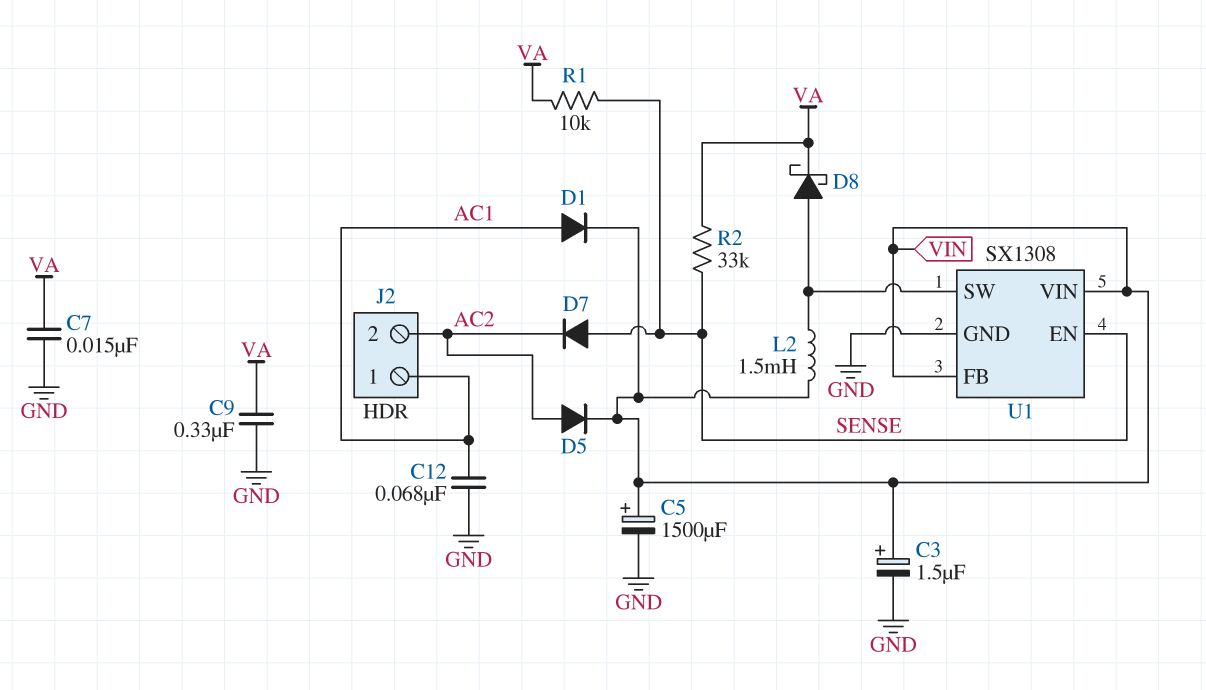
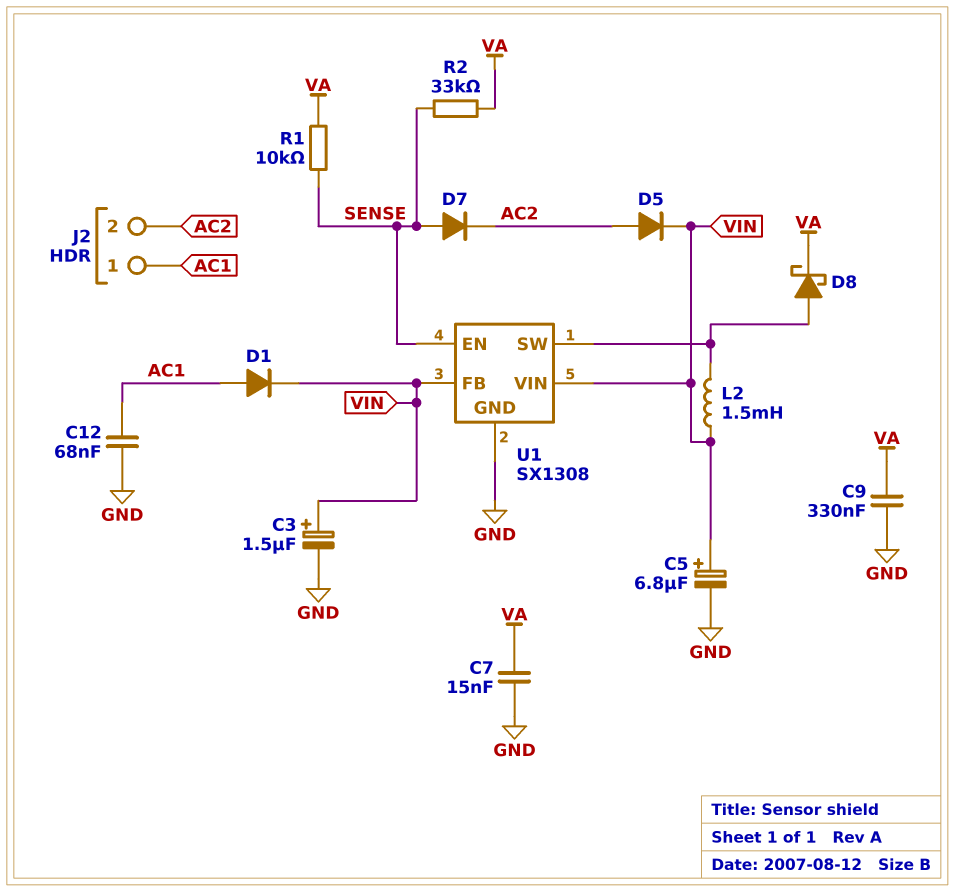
C5: 1500uF (plus VIN, minus GND) -> 6.8uF (plus VIN, minus GND)

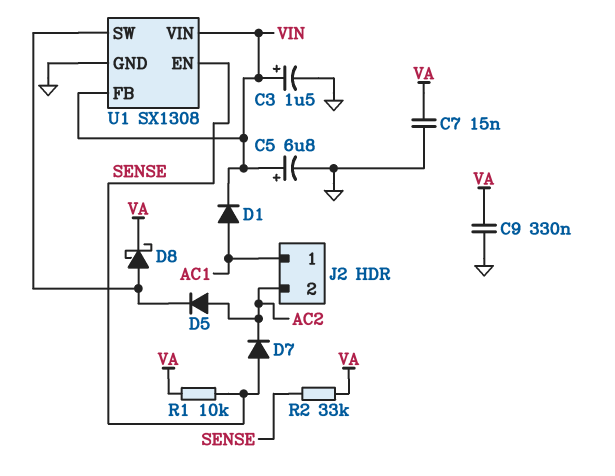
C12: 68nF (AC1, GND) -> none
D5: diode (A AC2, K VIN) -> diode (A AC2, K U1/SW)
L2: 1.5mH (U1/SW, VIN) -> none

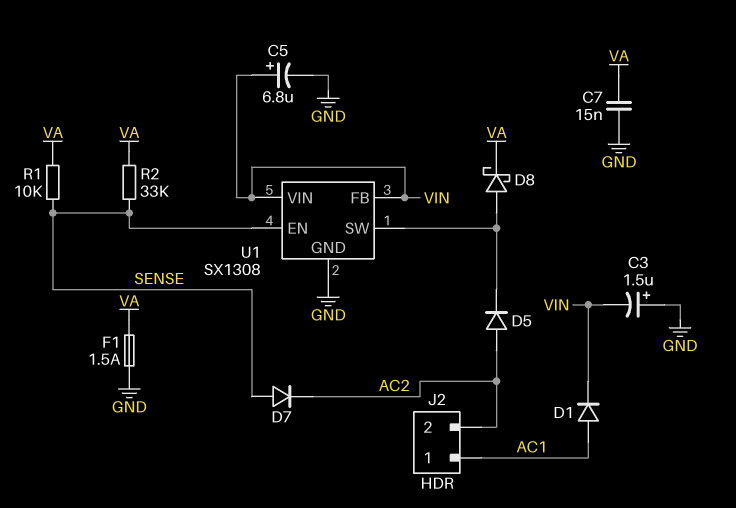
C3: 1.5uF (plus VIN, minus GND) -> 1.5uF (plus GND, minus VIN)
C9: 330nF (GND, VA) -> none
F1: none -> 1.5A (GND, VA)

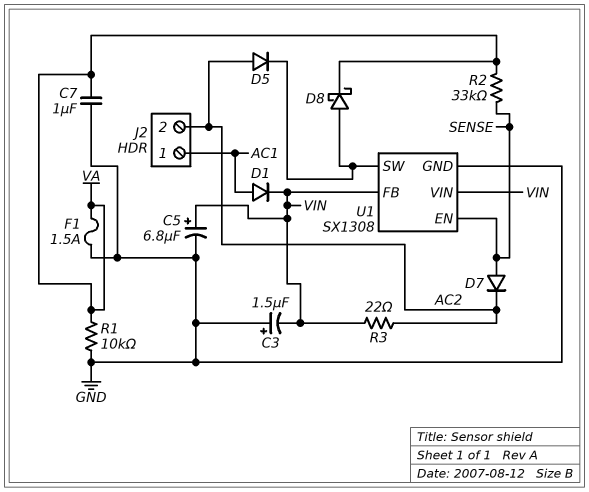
C7: 15nF (GND, VA) -> 1uF (GND, VA)
R1: 10k (SENSE, VA) -> 10k (GND, VA)
R3: none -> 22 (AC2, VIN)

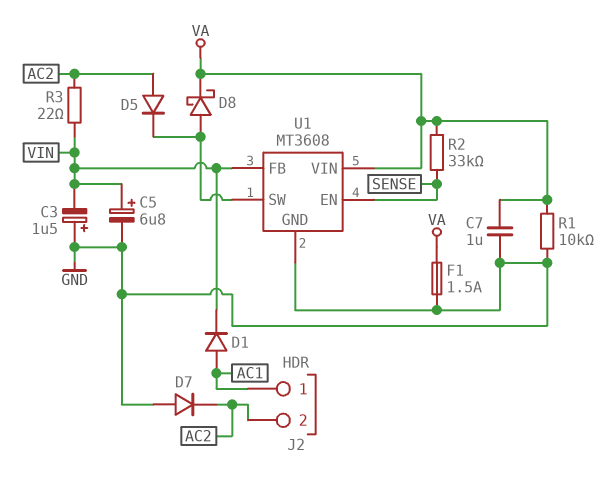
D7: diode (A SENSE, K AC2) -> diode (A GND, K AC2)
U1: SX1308 -> MT3608
U1 pin VIN: VIN -> VA

